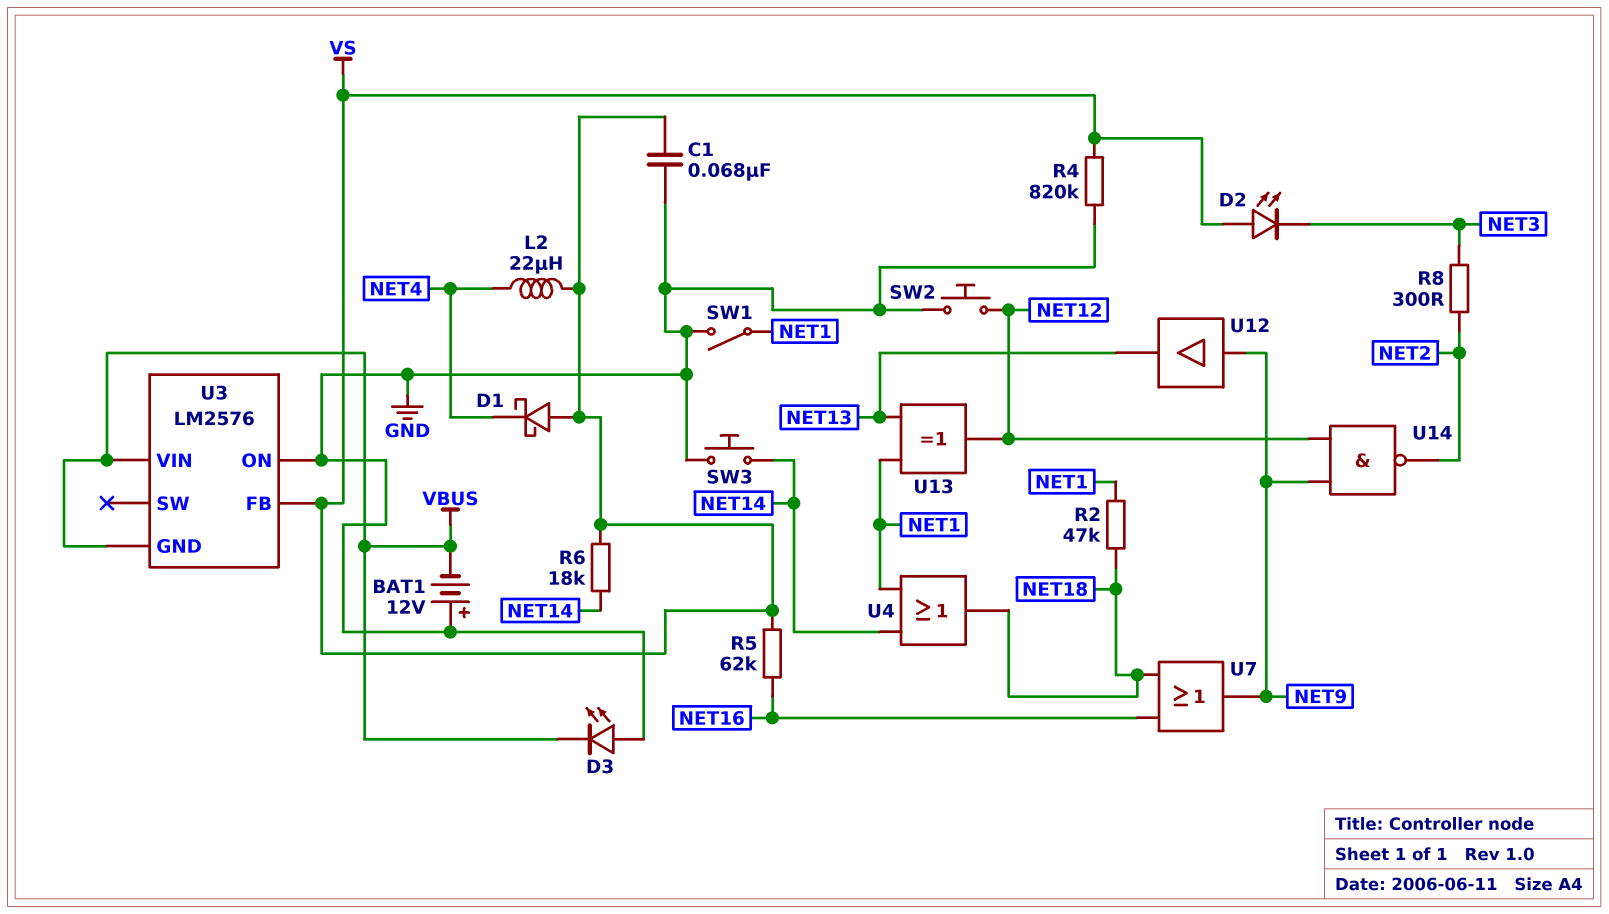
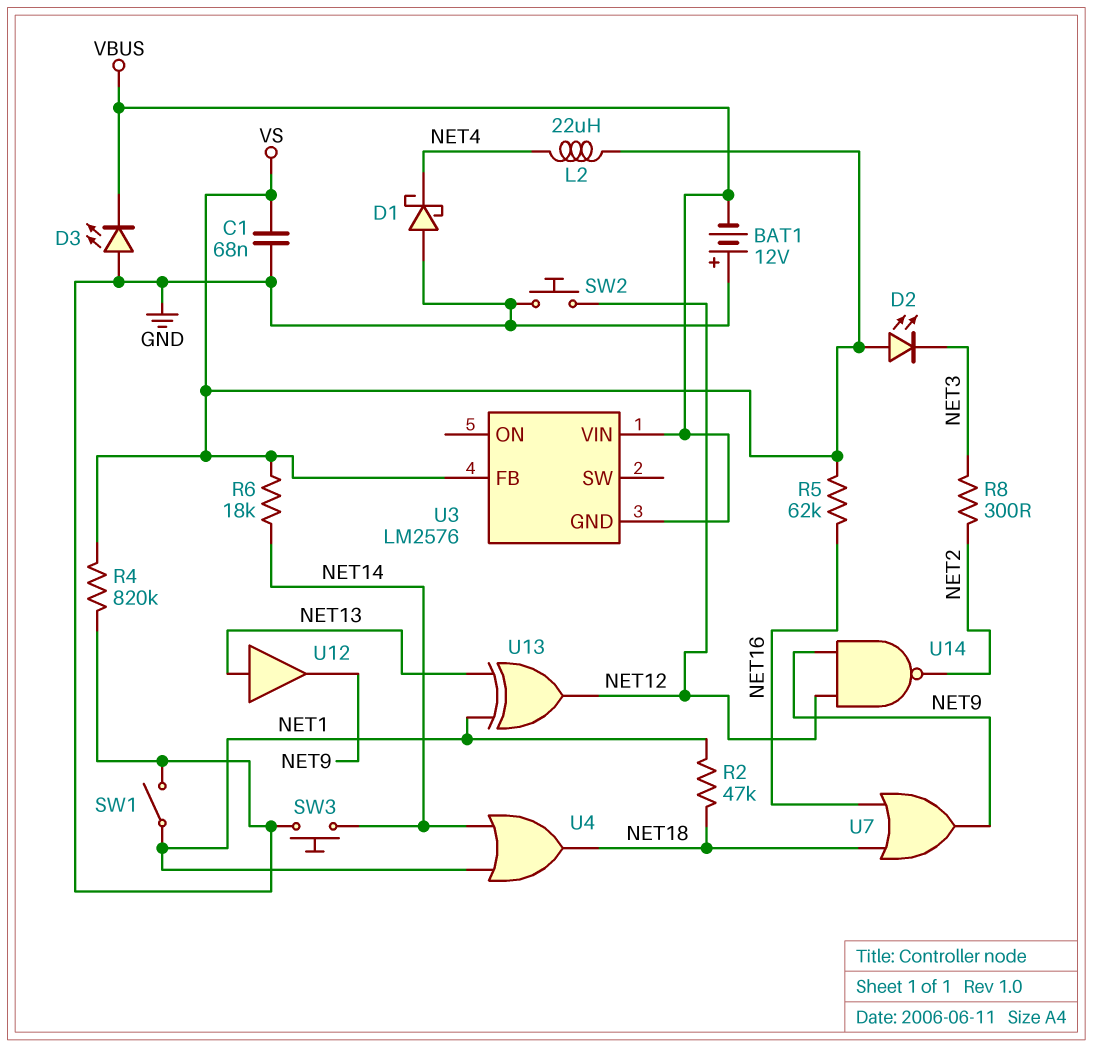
D1: schottky (A VS, K NET4) -> schottky (A GND, K NET4)
U3 pin ON: GND -> none
U12: buffer (in NET9, out NET13) -> buffer (in NET13, out NET9)

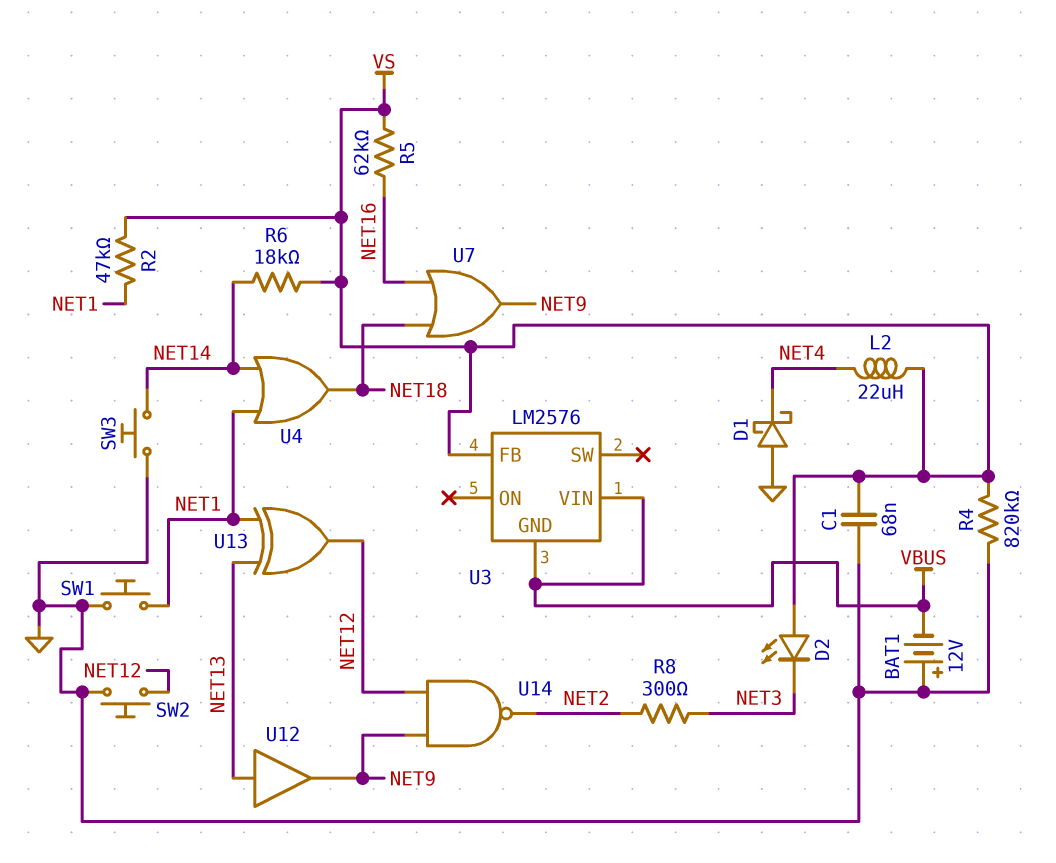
D3: LED (A GND, K VBUS) -> none
R2: 47k (NET1, NET18) -> 47k (NET1, VS)
SW1: switch (GND, NET1) -> button (GND, NET1)

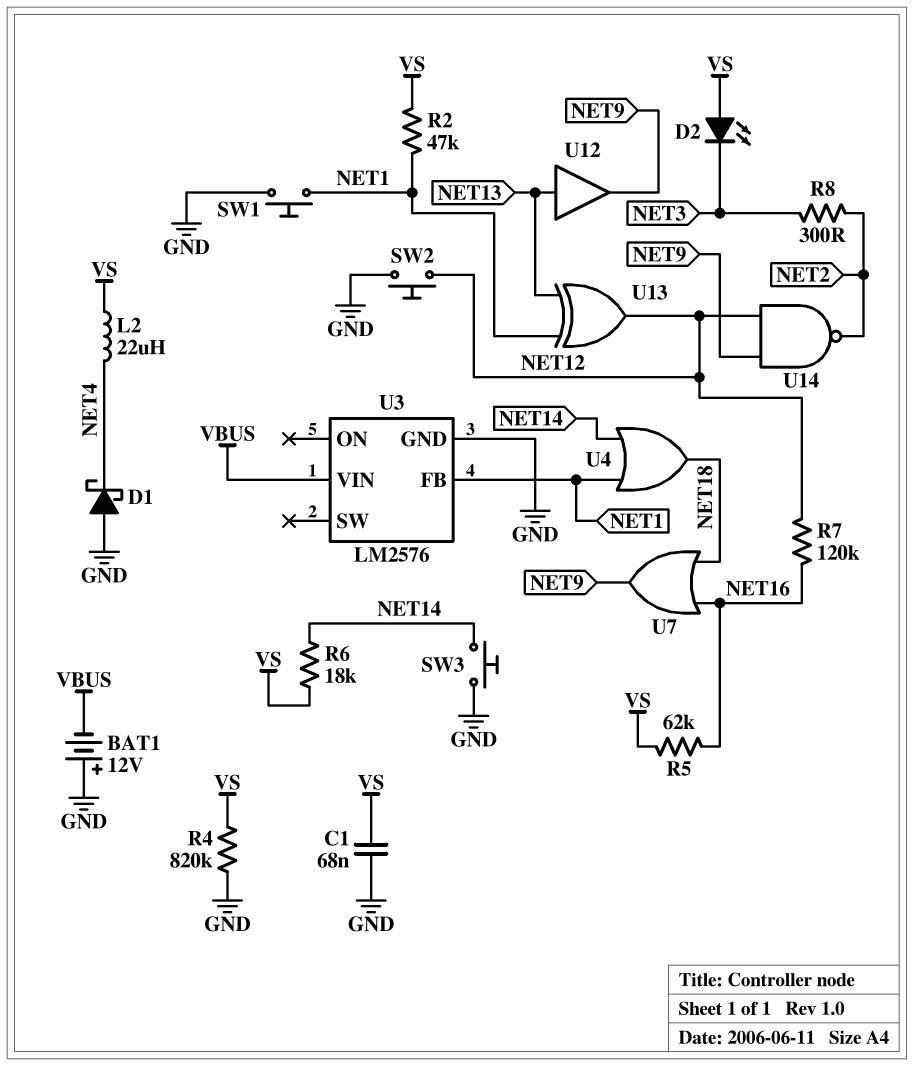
R7: none -> 120k (NET12, NET16)
U3 pin FB: VS -> NET1
U3 pin GND: VBUS -> GND

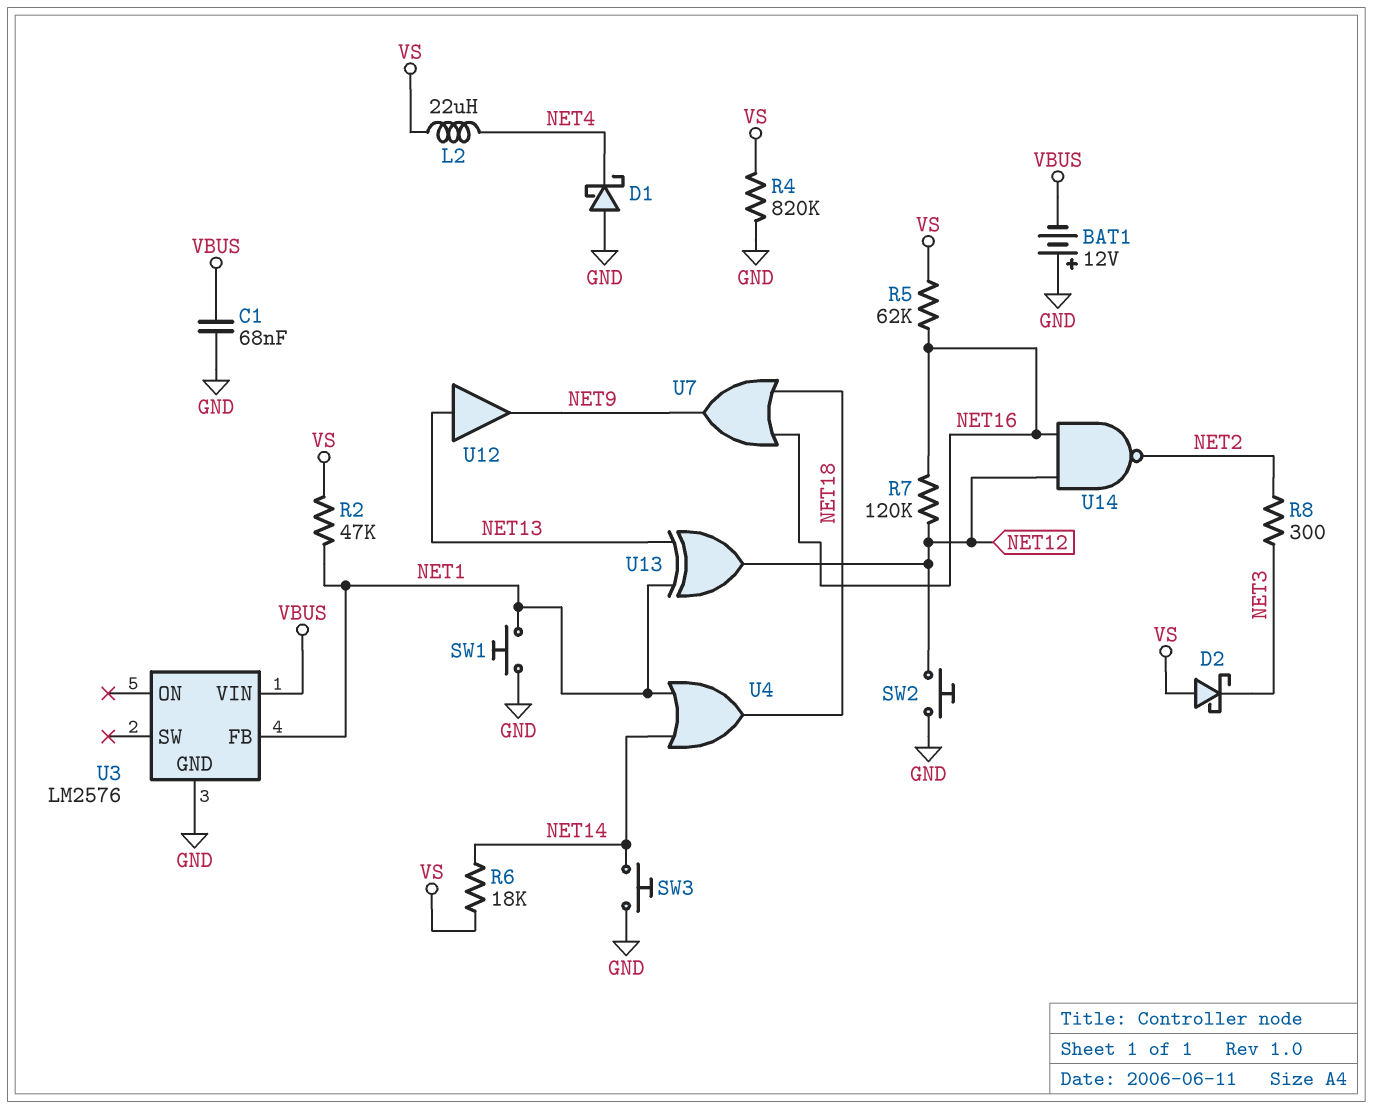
C1: 68nF (GND, VS) -> 68nF (GND, VBUS)
D2: LED (A VS, K NET3) -> schottky (A VS, K NET3)
U14: NAND (in NET9, in NET12, out NET2) -> NAND (in NET12, in NET16, out NET2)

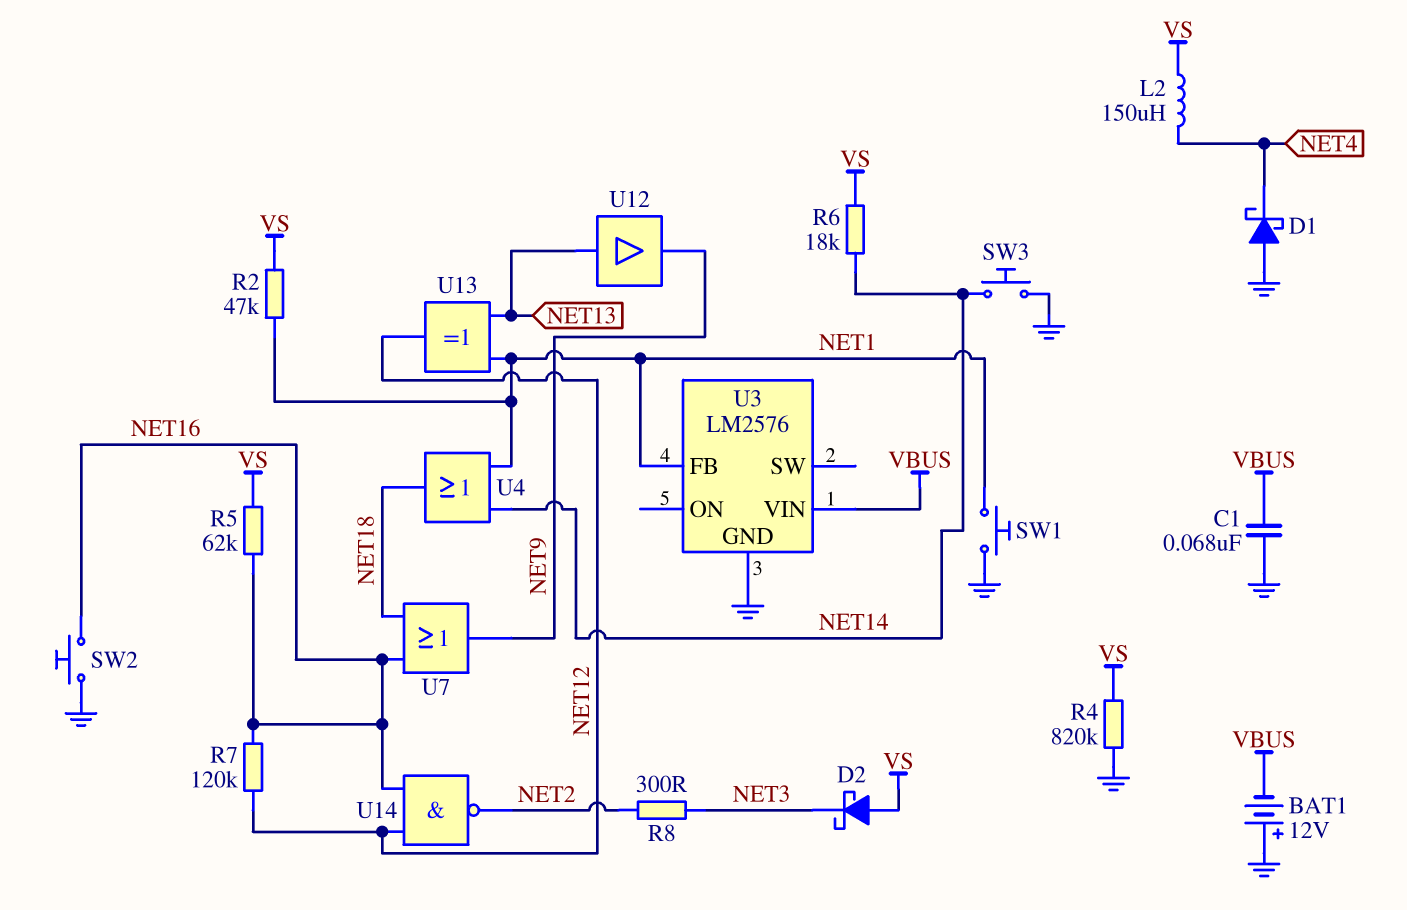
L2: 22uH (NET4, VS) -> 150uH (NET4, VS)
SW2: button (GND, NET12) -> button (GND, NET16)

